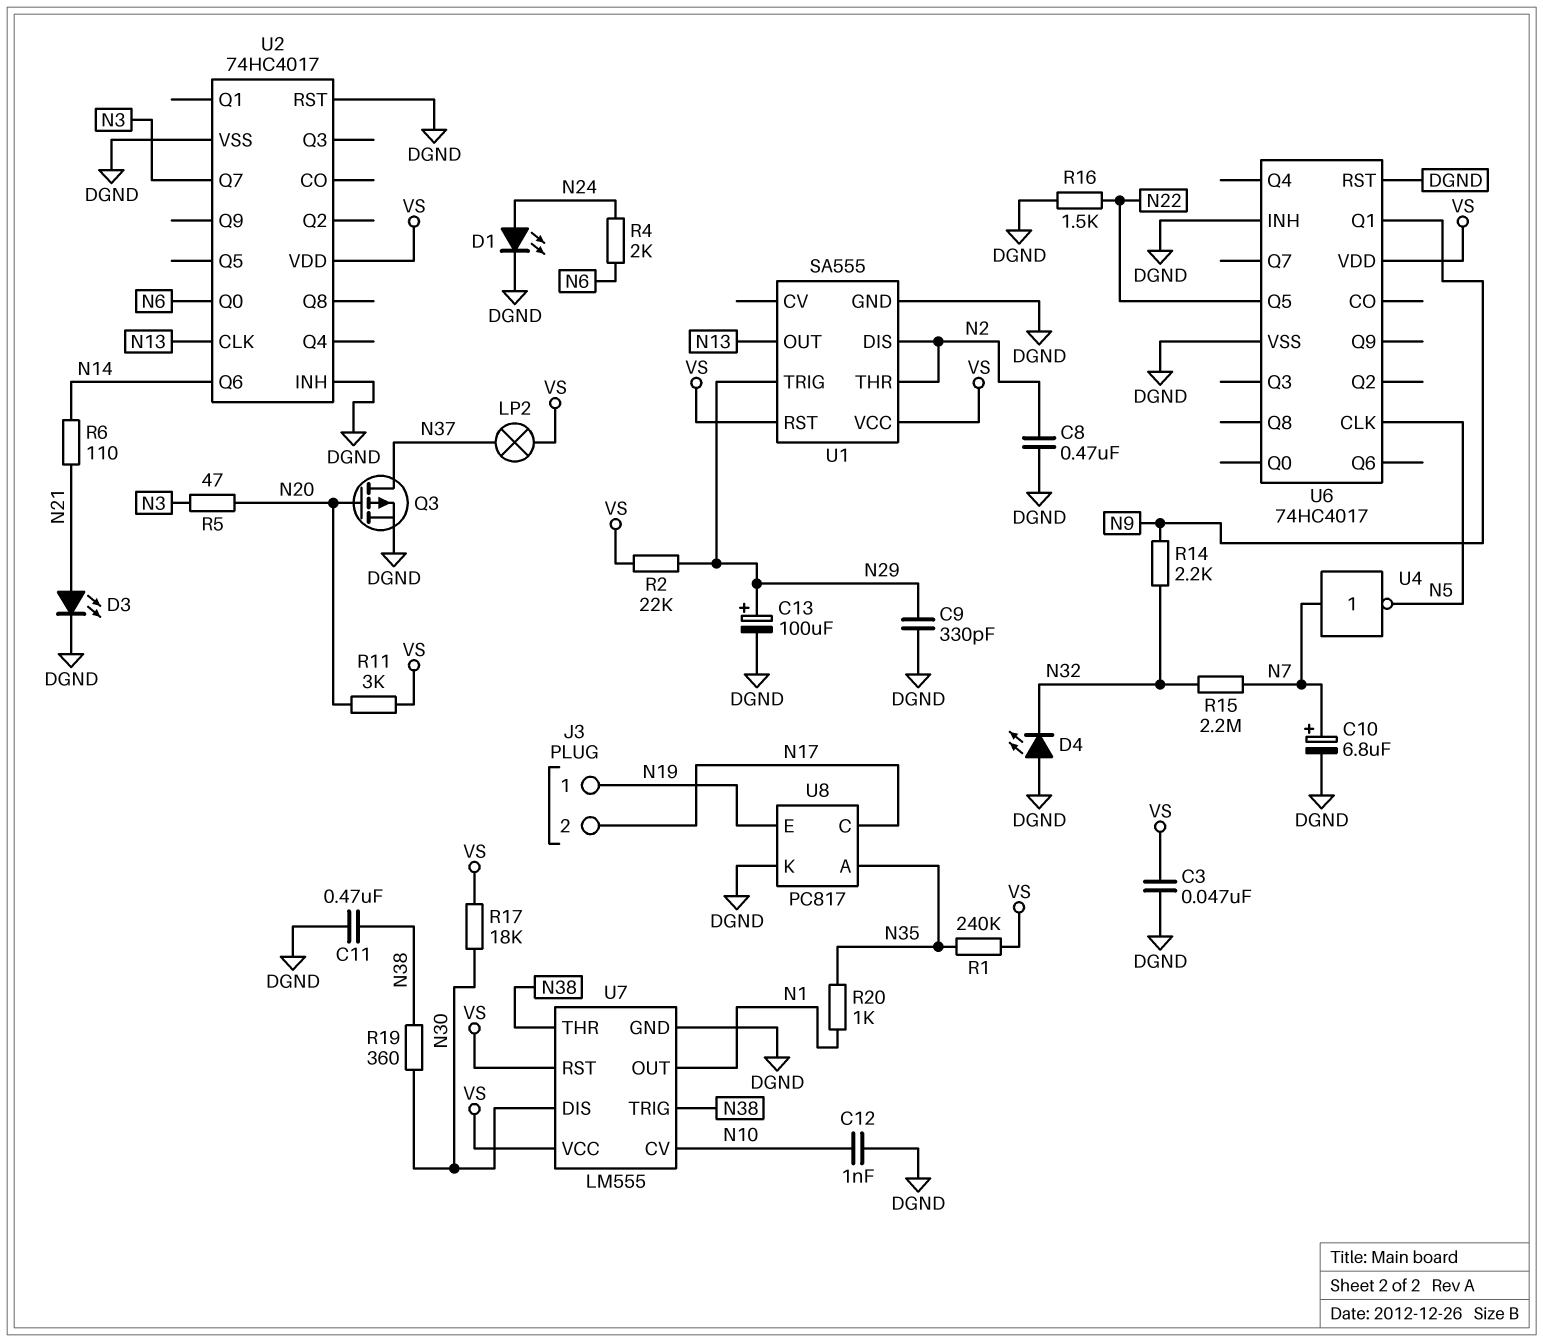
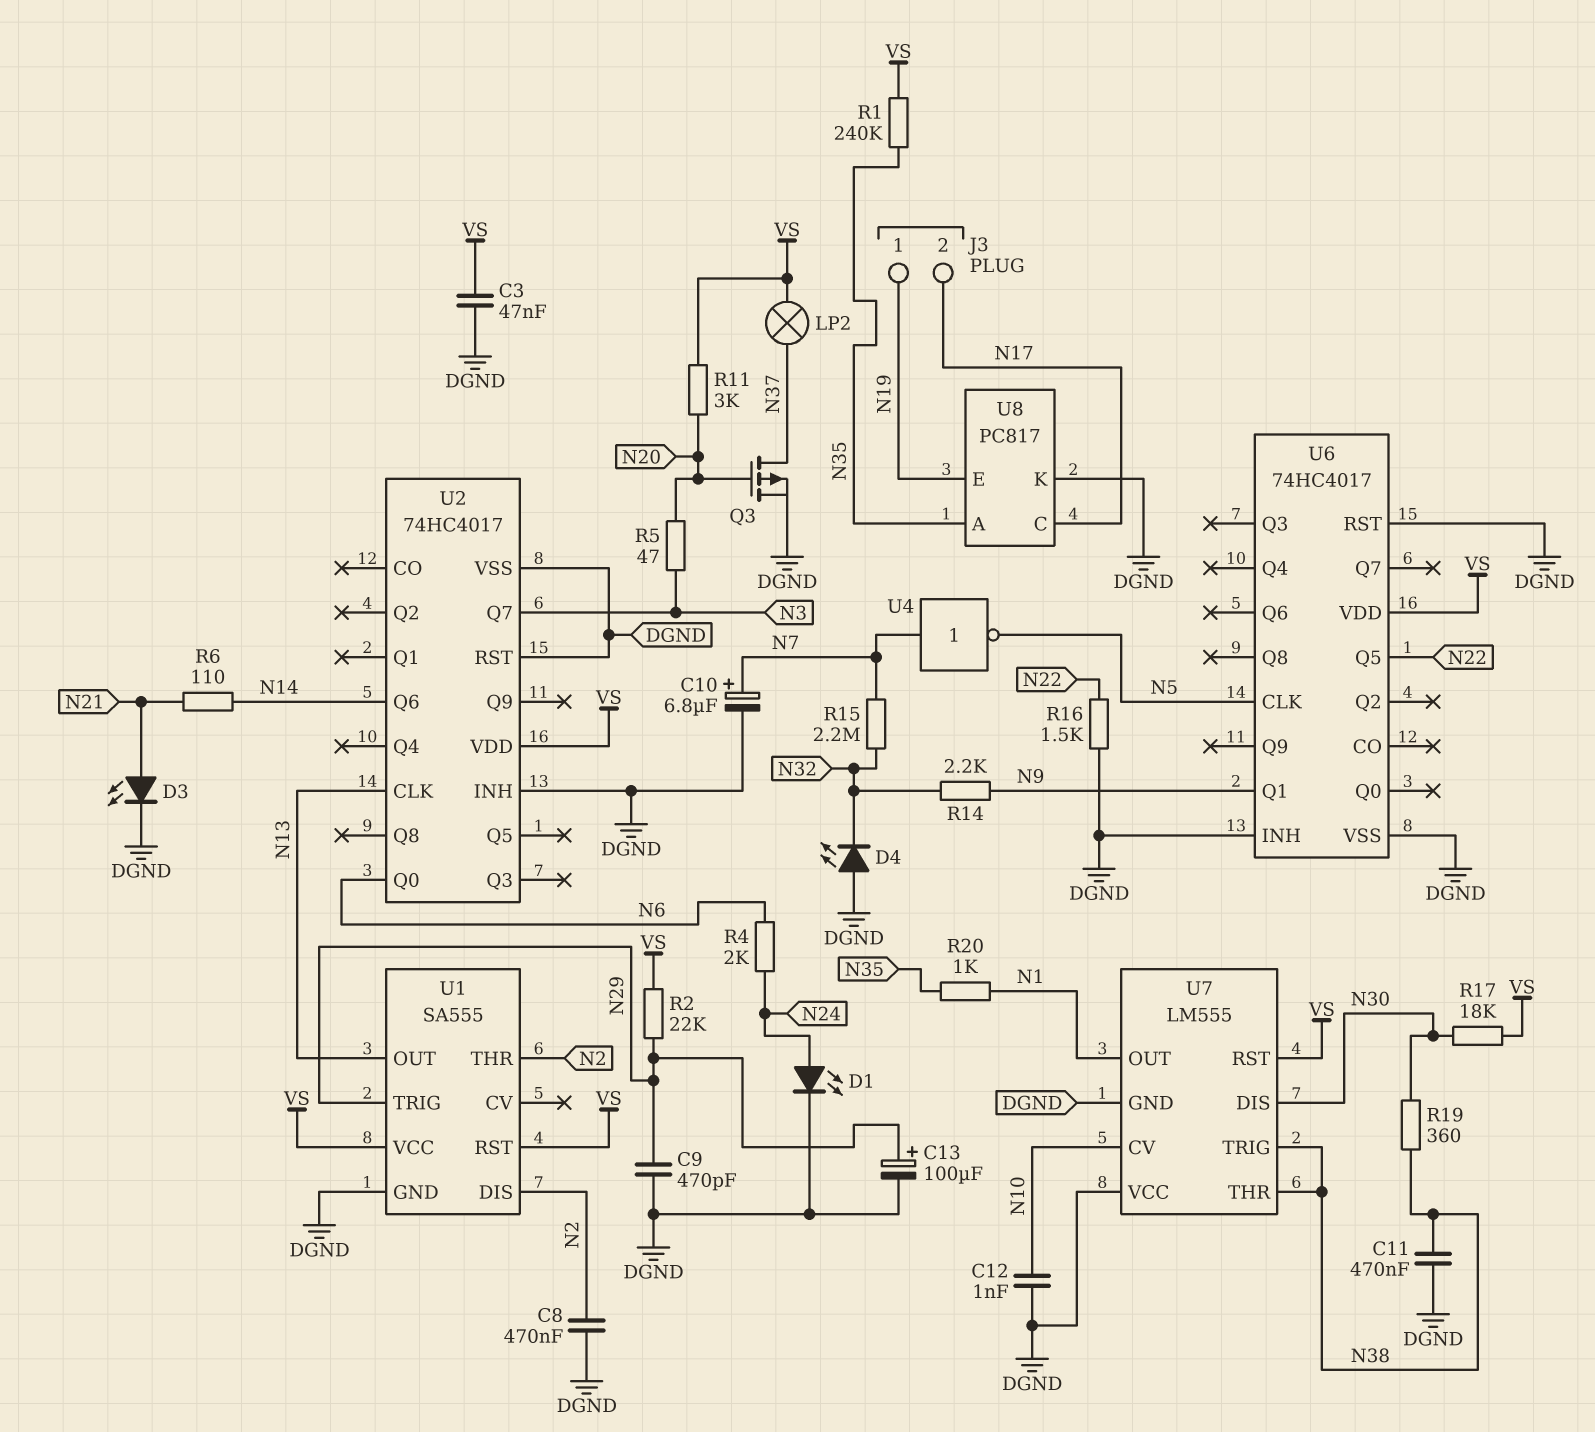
C9: 330pF (DGND, N29) -> 470pF (DGND, N29)
U7 pin VCC: VS -> DGND

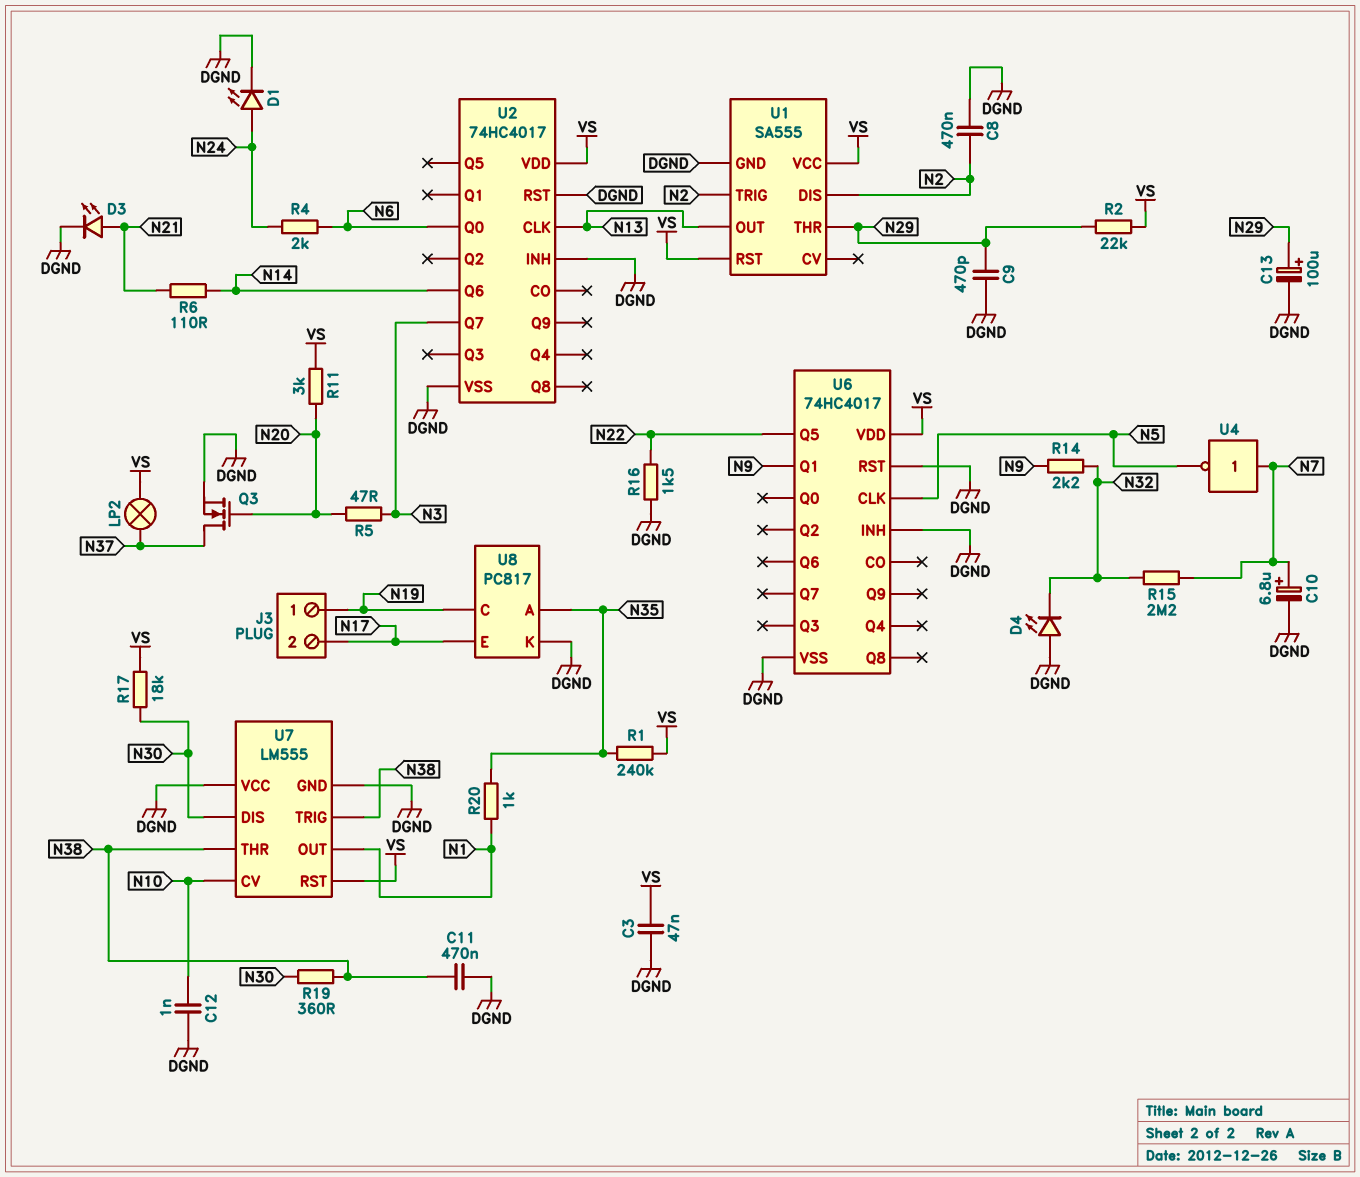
Q3: PMOS (G N20, D N37, S DGND) -> NMOS (G N20, D N37, S DGND)
U1 pin THR: N2 -> N29
U1 pin TRIG: N29 -> N2
U8 pin C: N17 -> N19
U8 pin E: N19 -> N17

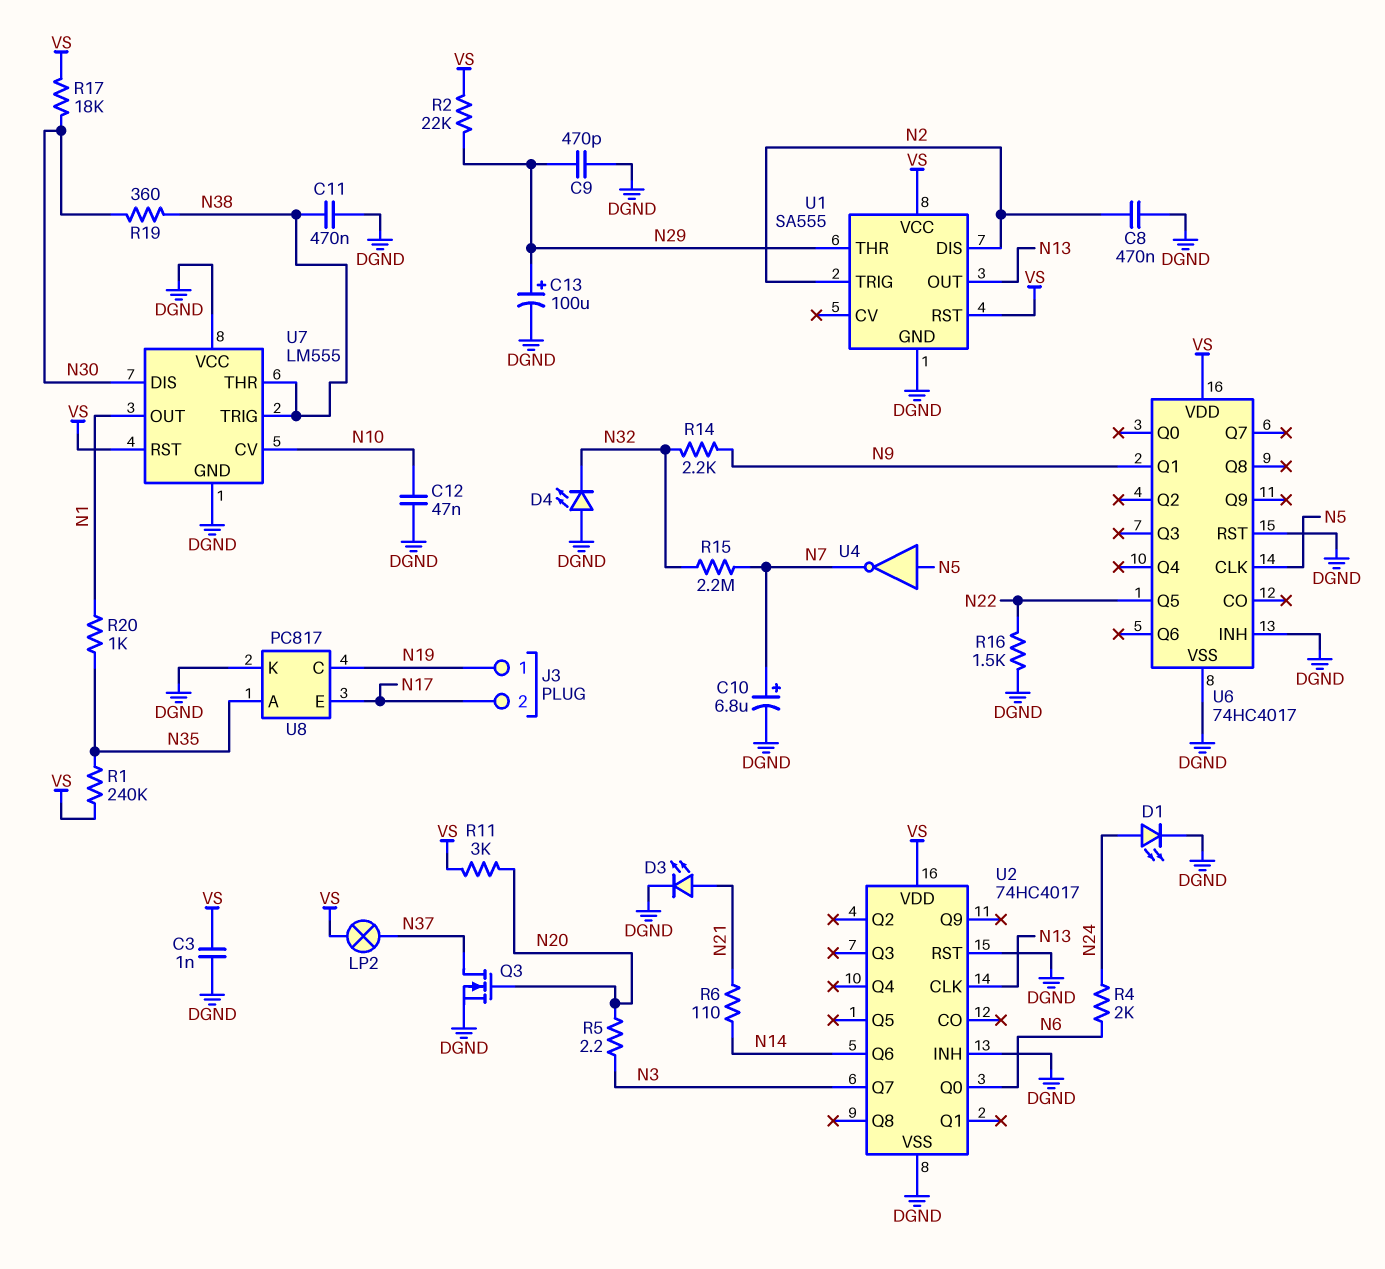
C3: 47nF (DGND, VS) -> 1nF (DGND, VS)
C12: 1nF (DGND, N10) -> 47nF (DGND, N10)
R5: 47 (N3, N20) -> 2.2 (N3, N20)
U4: NOT (in N7, out N5) -> NOT (in N5, out N7)

